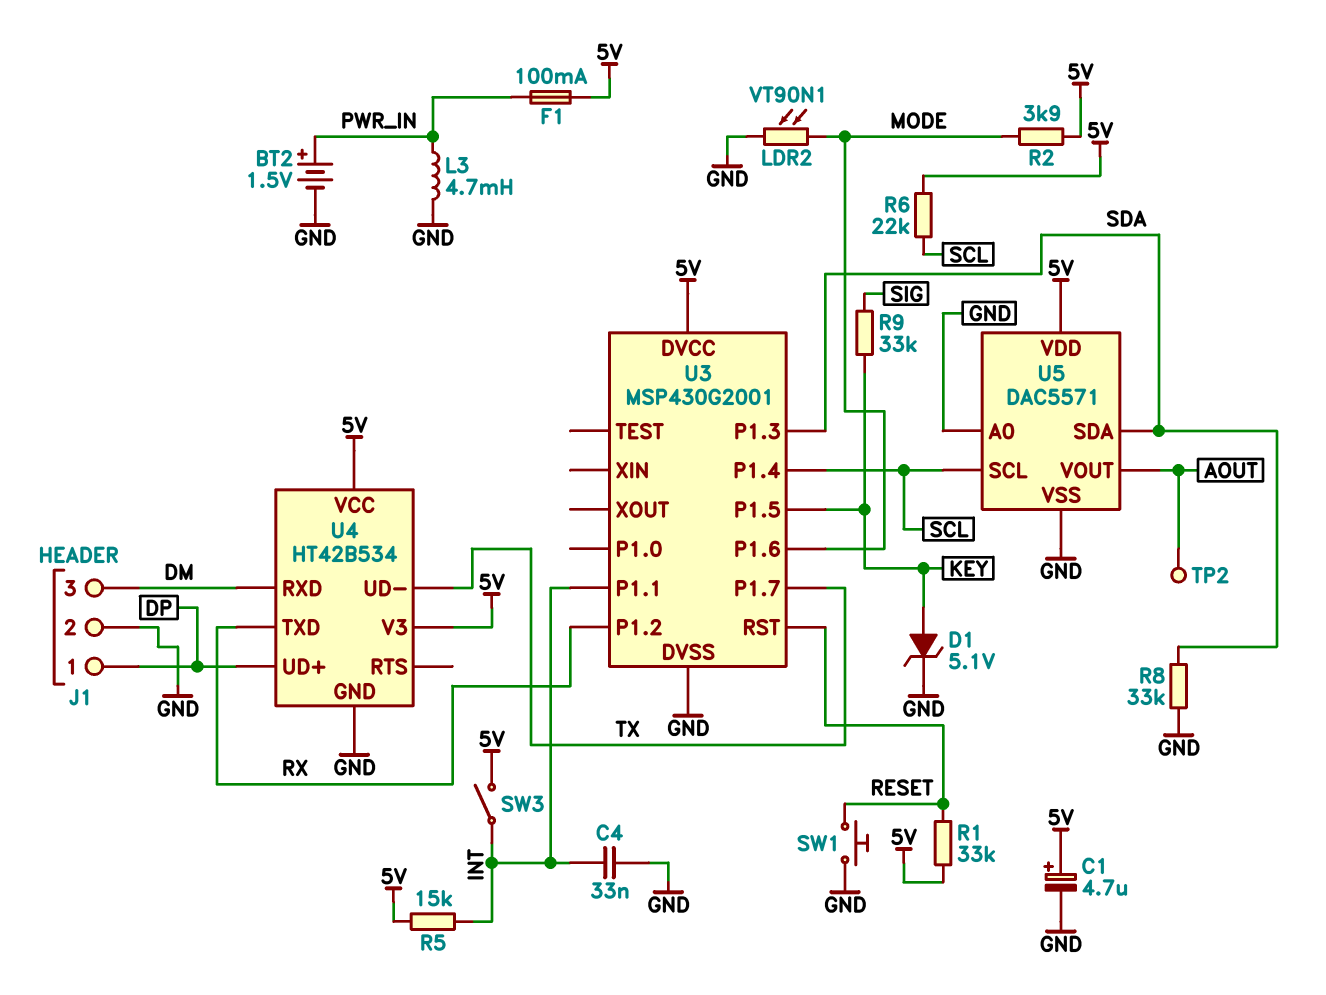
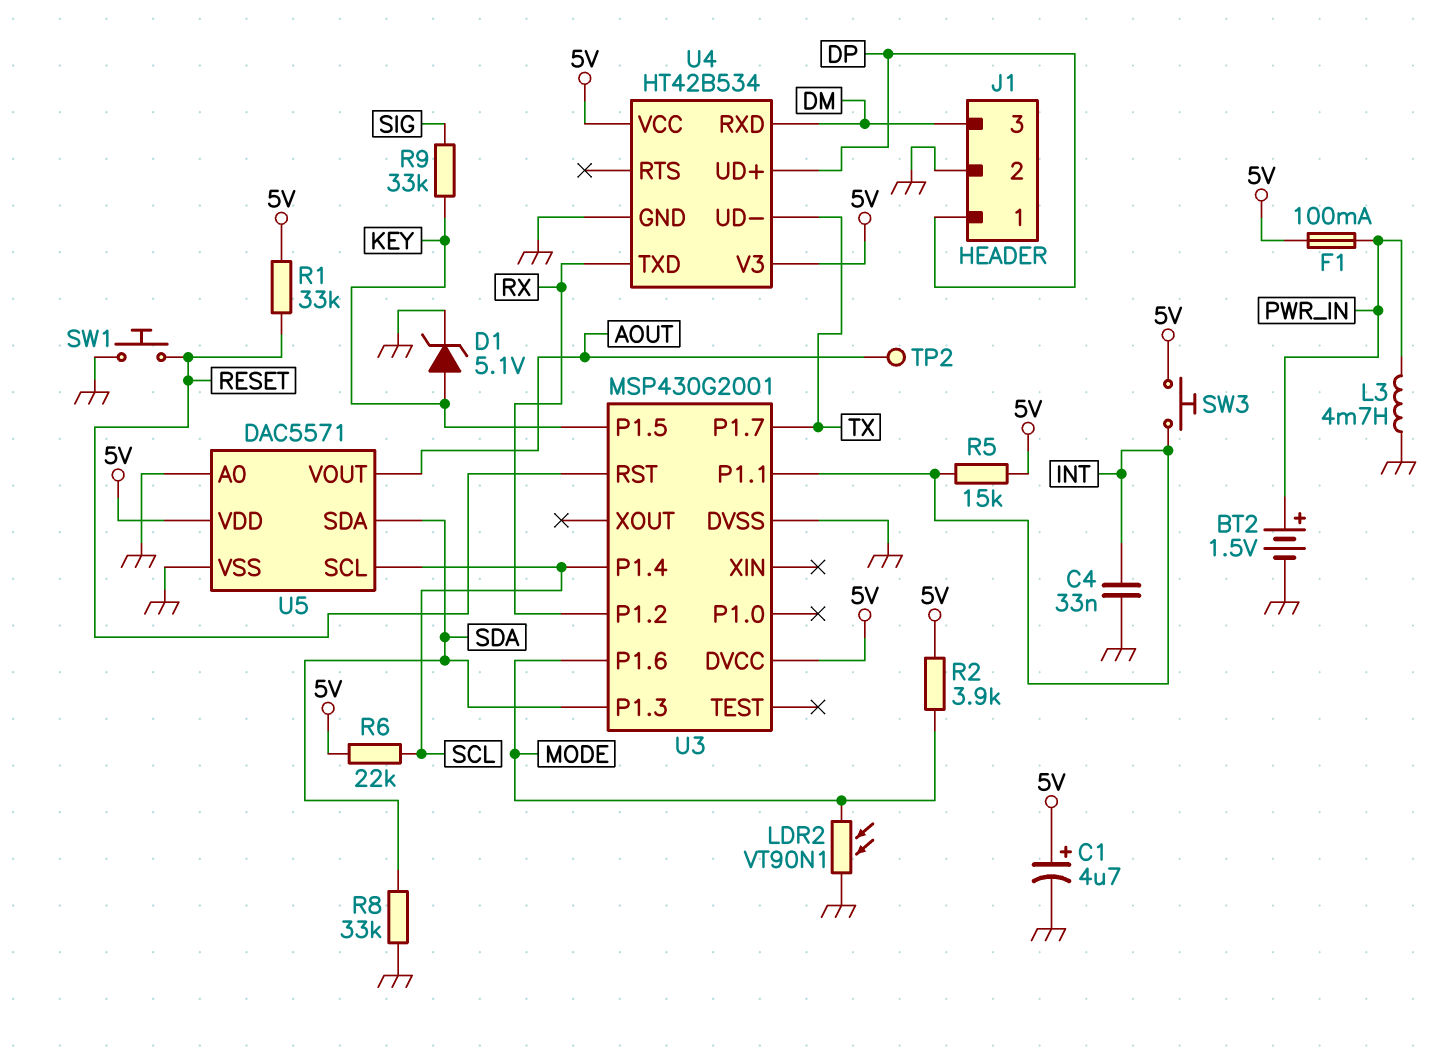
SW3: switch (5V, INT) -> button (5V, INT)

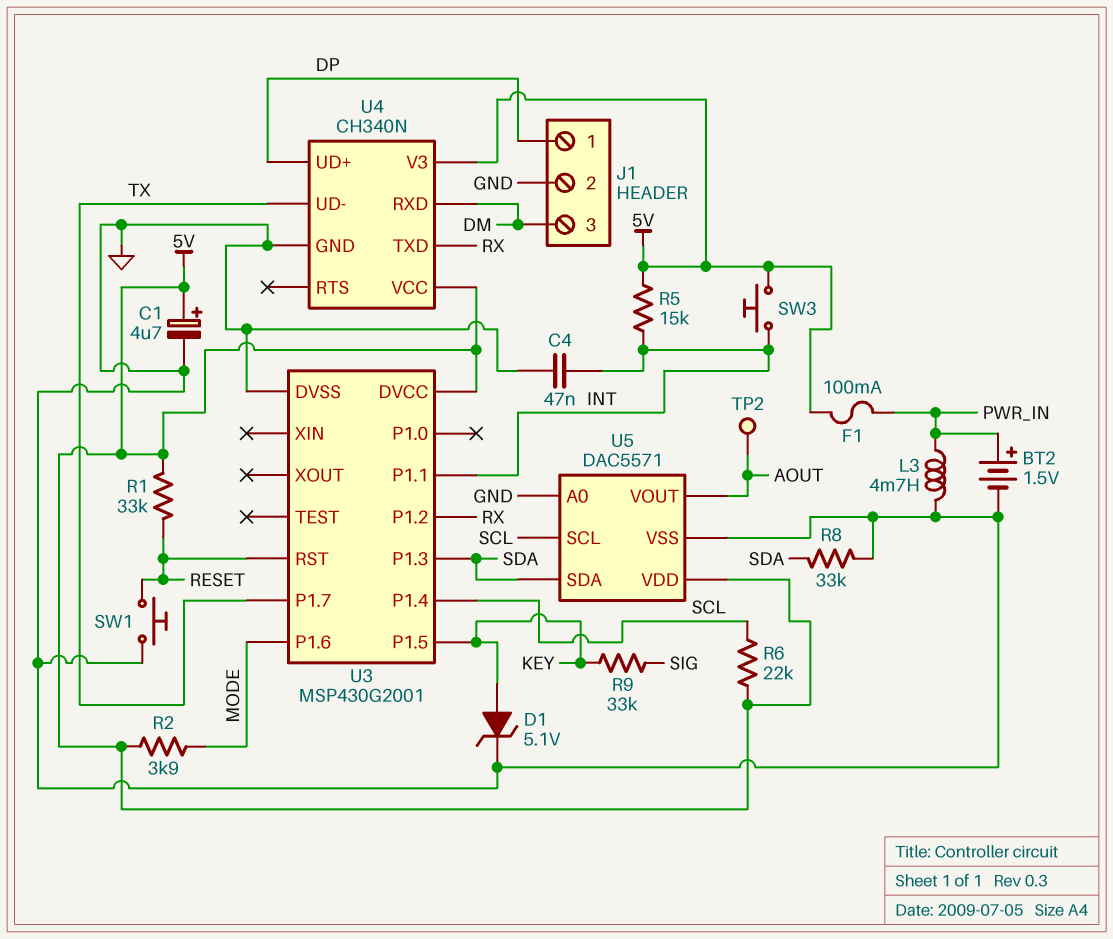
C4: 33nF (GND, INT) -> 47nF (GND, INT)
LDR2: VT90N1 (GND, MODE) -> none
U4: HT42B534 -> CH340N

